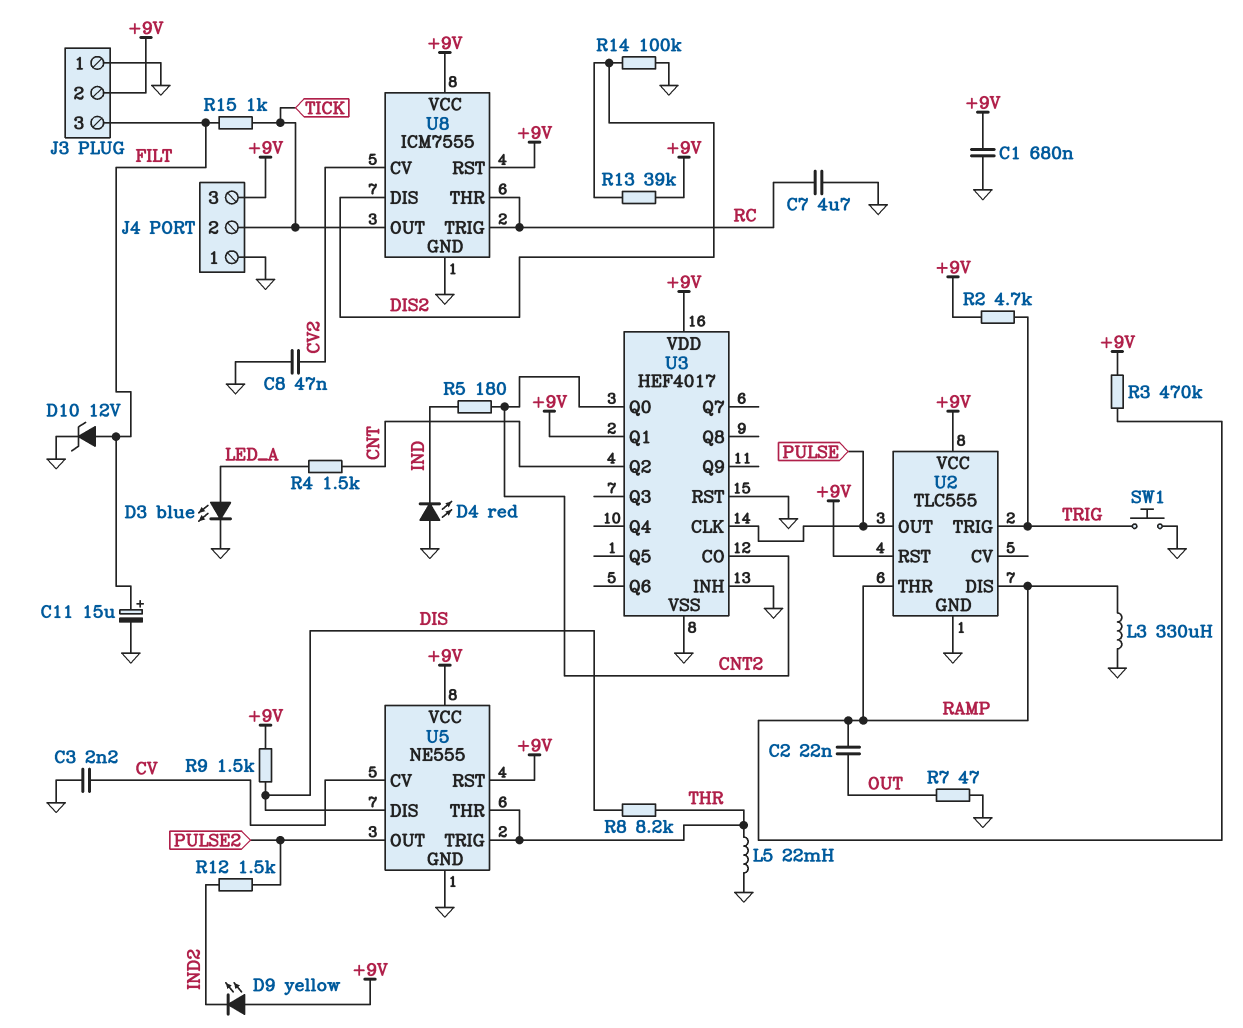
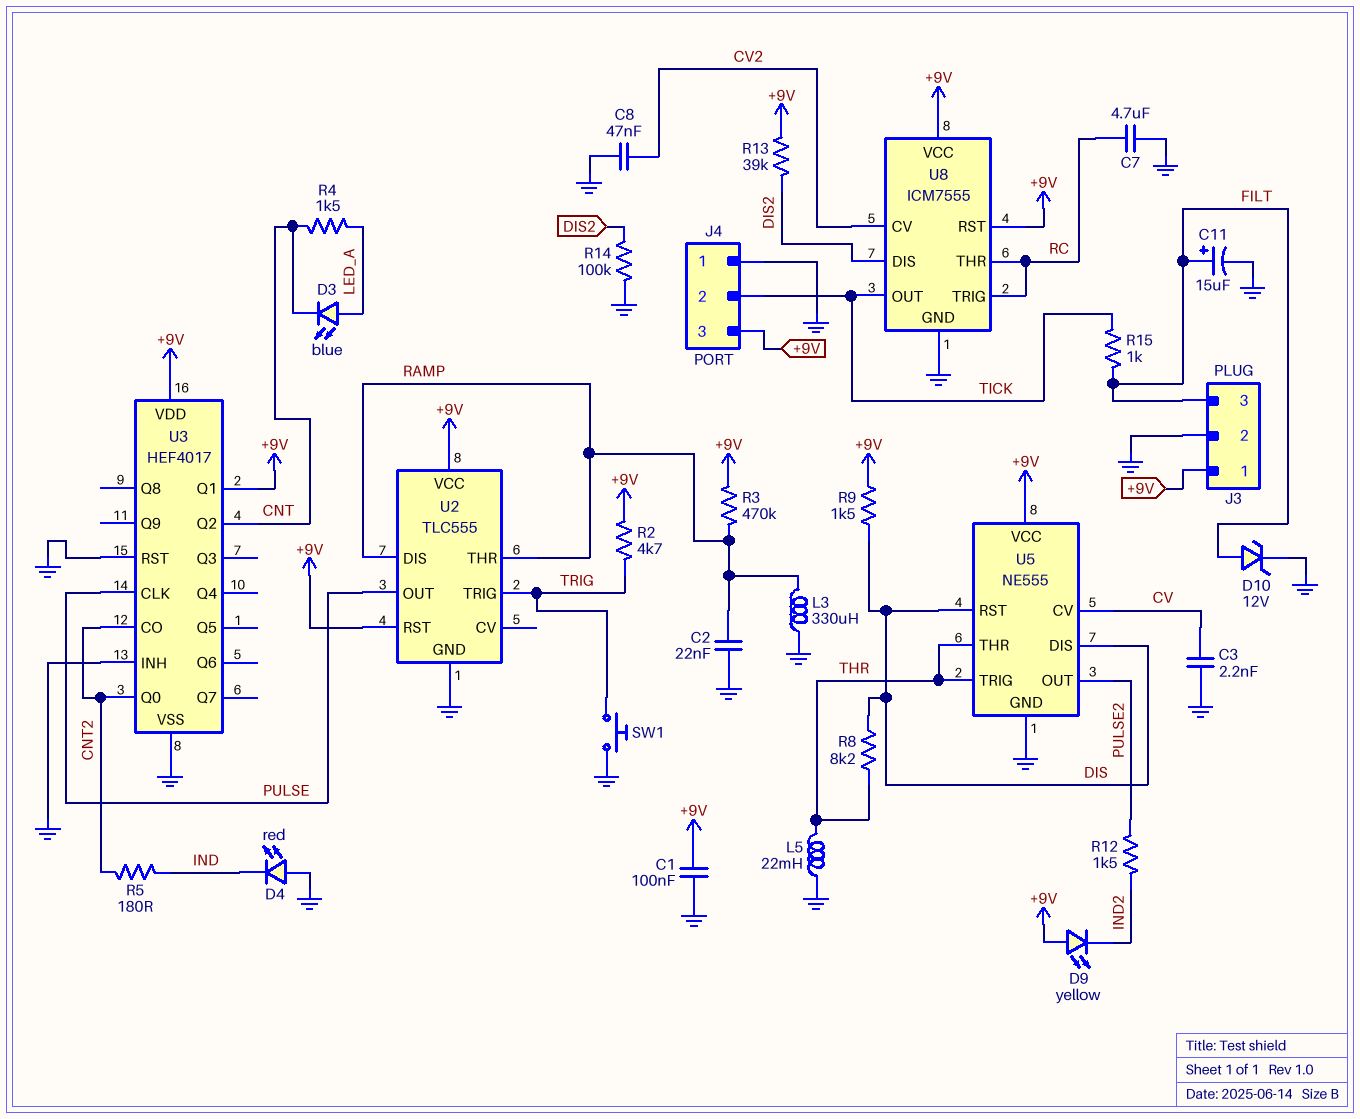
C1: 680nF (+9V, GND) -> 100nF (+9V, GND)
C2: 22nF (OUT, RAMP) -> 22nF (GND, RAMP)
D3: LED blue (A LED_A, K GND) -> LED blue (A LED_A, K CNT)
J3 pin 1: GND -> +9V
J3 pin 2: +9V -> GND
R7: 47 (GND, OUT) -> none
U5 pin RST: +9V -> DIS

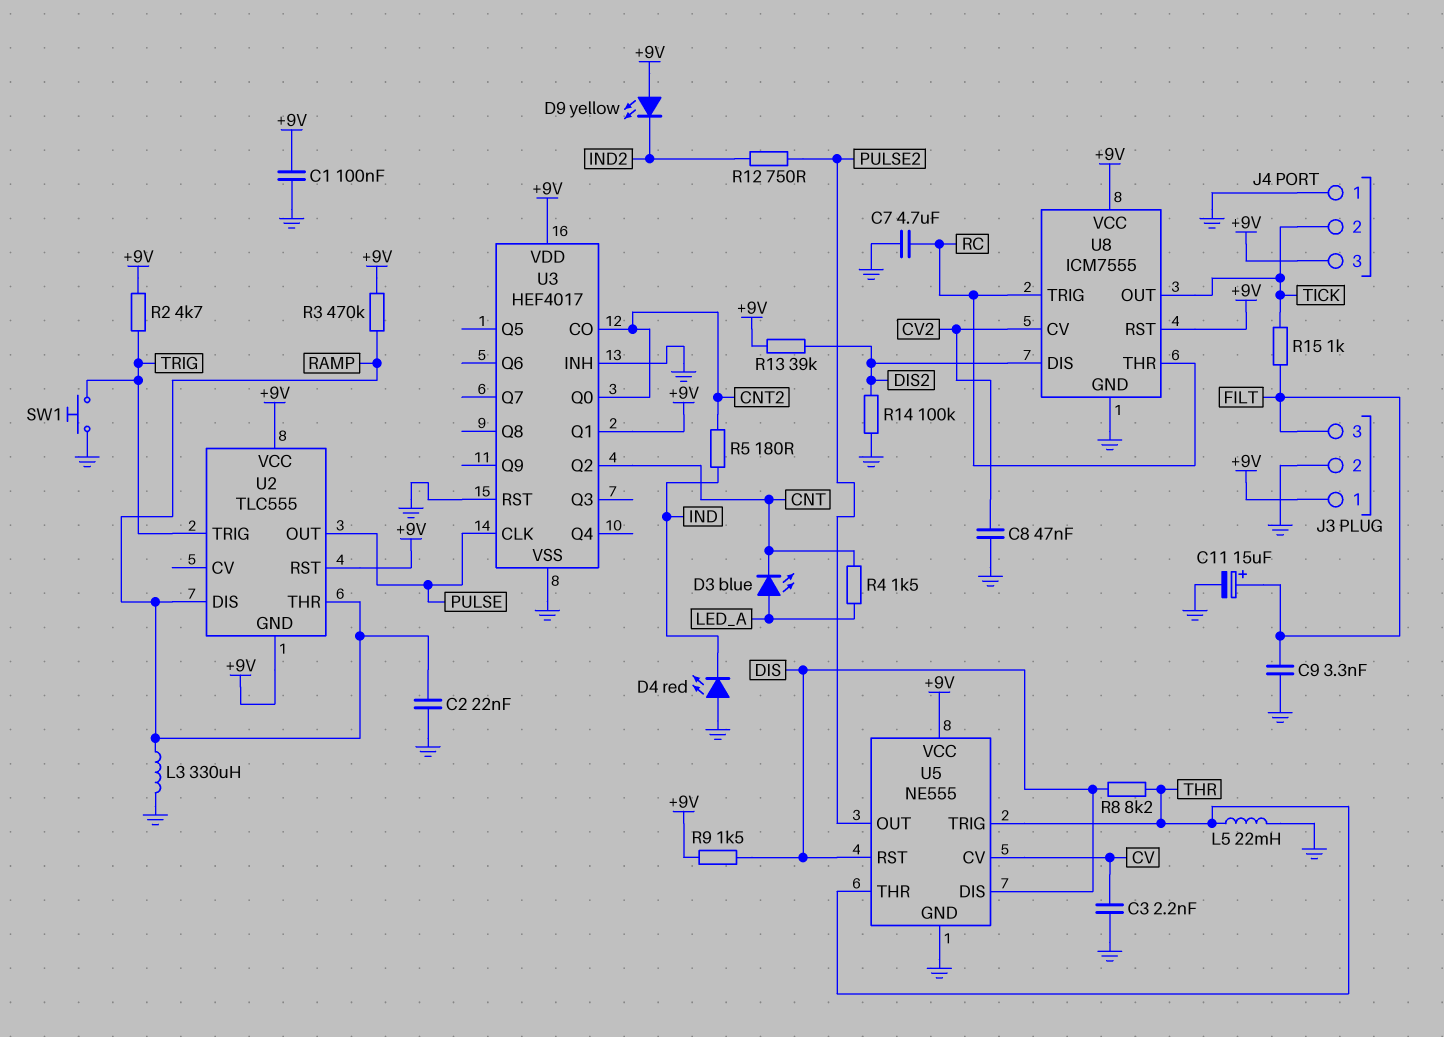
C9: none -> 3.3nF (FILT, GND)
D10: zener 12V (A FILT, K GND) -> none
R12: 1.5k (IND2, PULSE2) -> 750 (IND2, PULSE2)
U2 pin GND: GND -> +9V

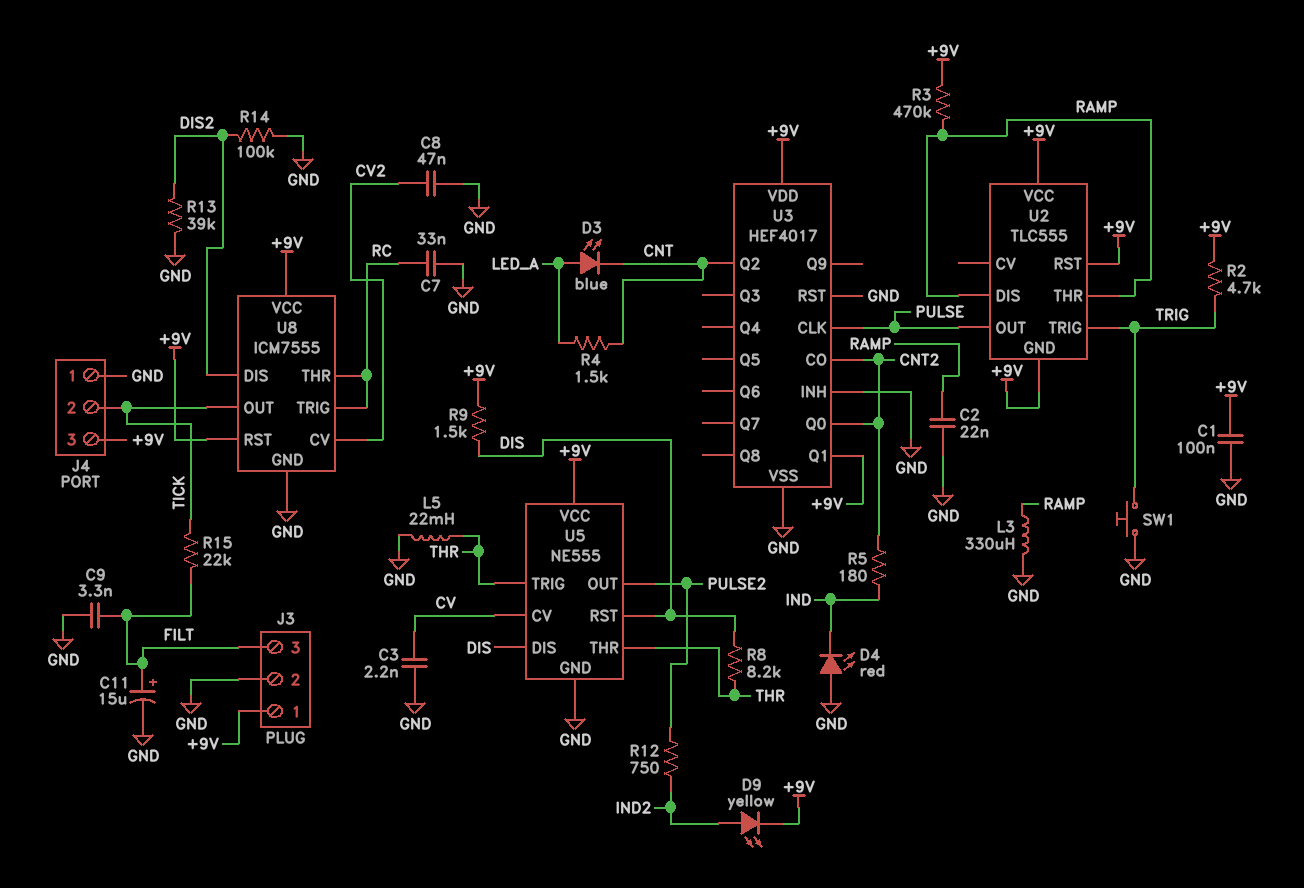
C7: 4.7uF (GND, RC) -> 33nF (GND, RC)
D9: LED yellow (A +9V, K IND2) -> LED yellow (A IND2, K +9V)
R13: 39k (+9V, DIS2) -> 39k (DIS2, GND)
R15: 1k (FILT, TICK) -> 22k (FILT, TICK)

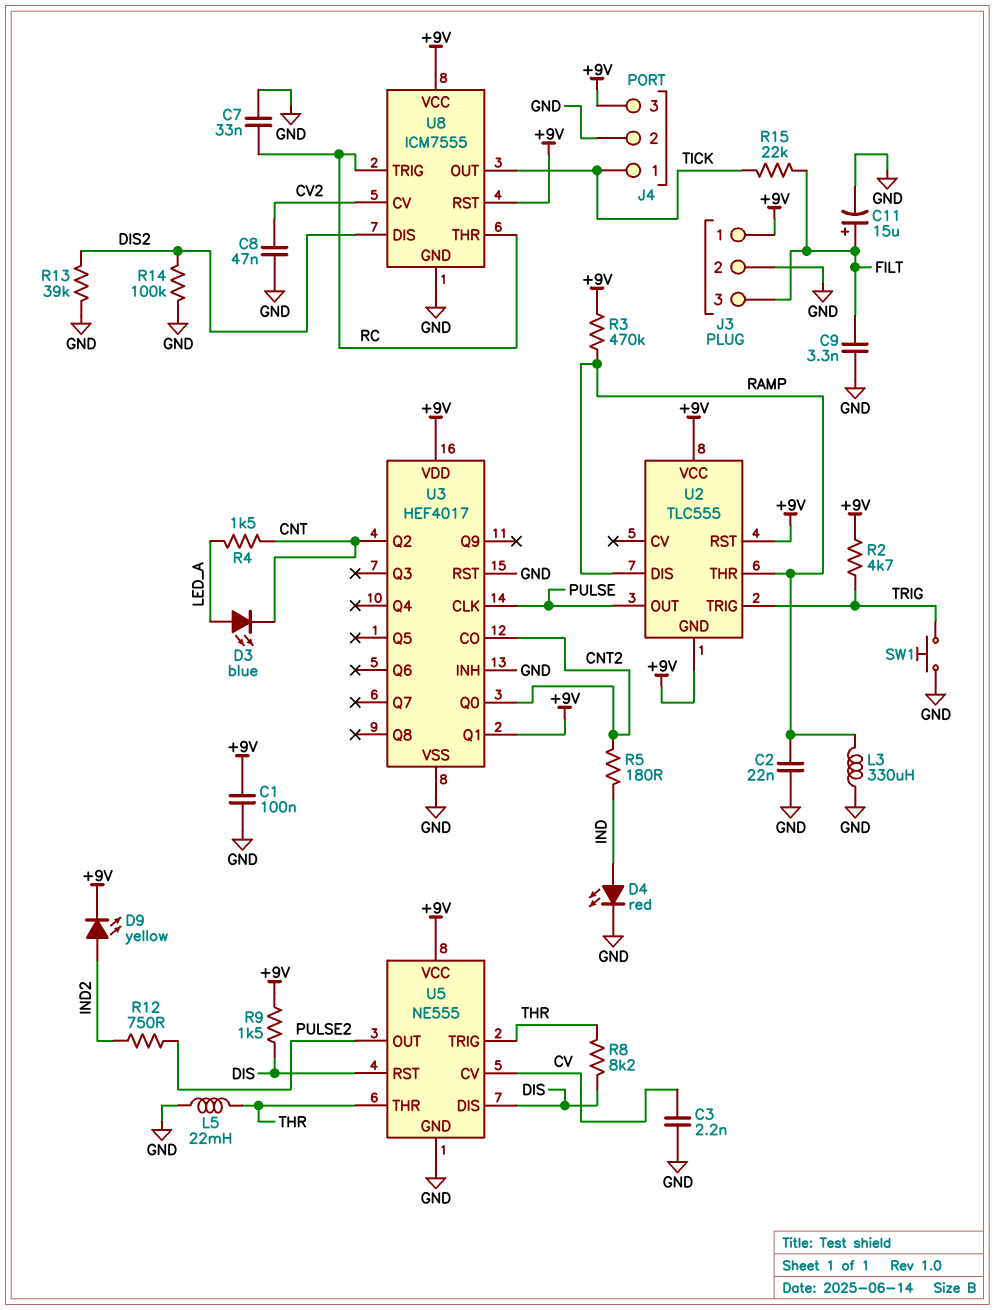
D4: LED red (A GND, K IND) -> LED red (A IND, K GND)
J4 pin 1: GND -> TICK
J4 pin 2: TICK -> GND

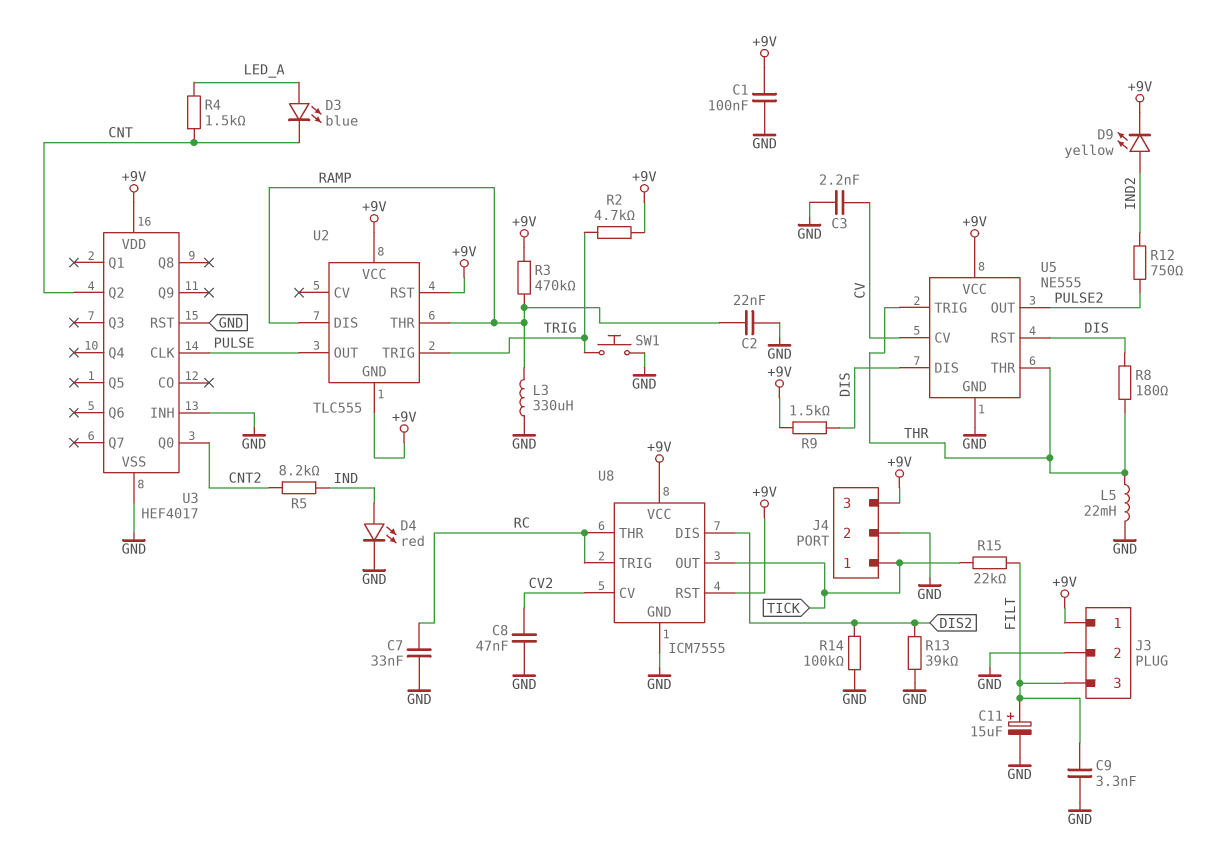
R5: 180 (CNT2, IND) -> 8.2k (CNT2, IND)
R8: 8.2k (DIS, THR) -> 180 (DIS, THR)
U3 pin CO: CNT2 -> none
U3 pin Q1: +9V -> none

